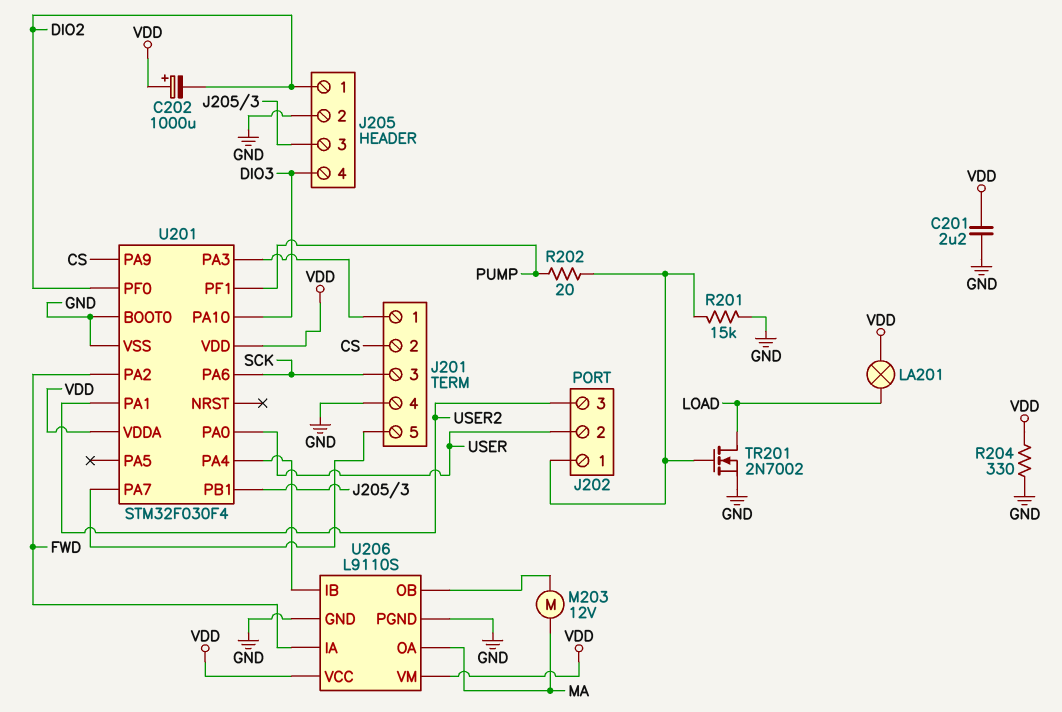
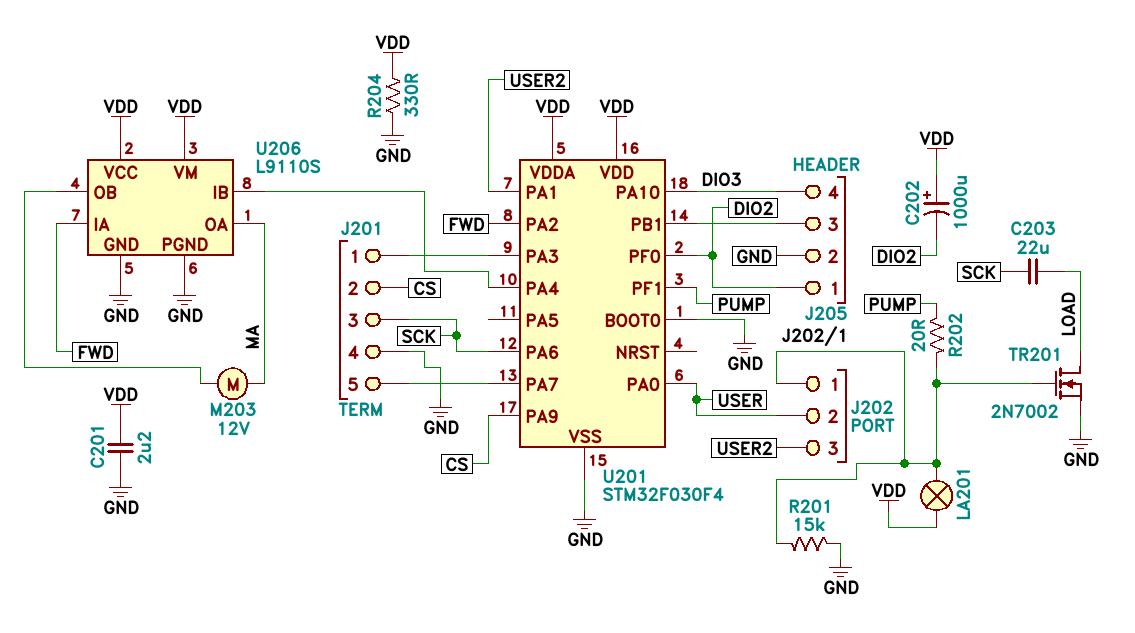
C203: none -> 22uF (LOAD, SCK)
LA201: lamp (LOAD, VDD) -> lamp (J202/1, VDD)

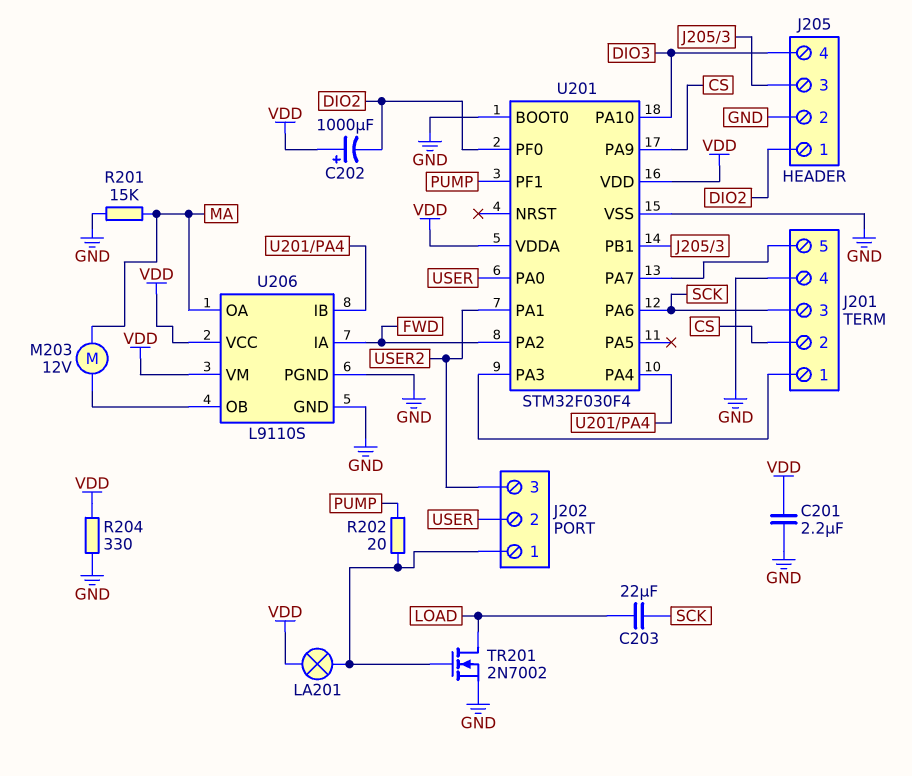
R201: 15k (GND, J202/1) -> 15k (GND, MA)

